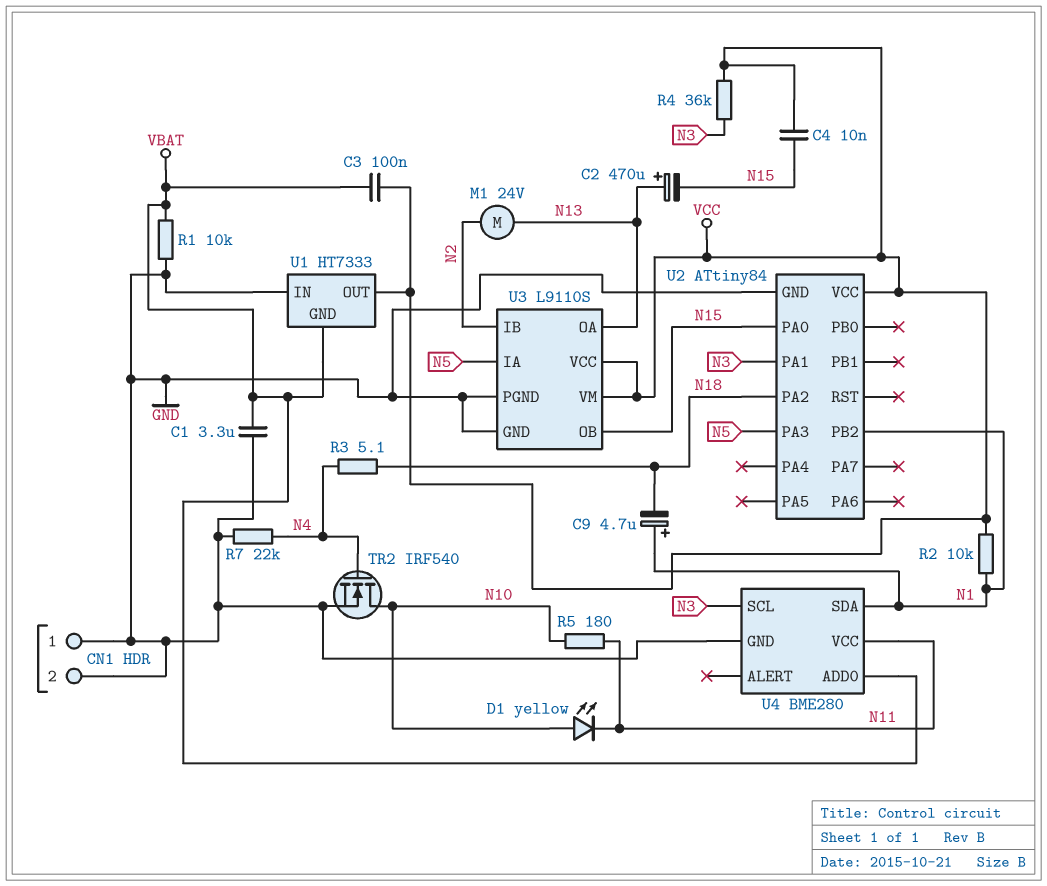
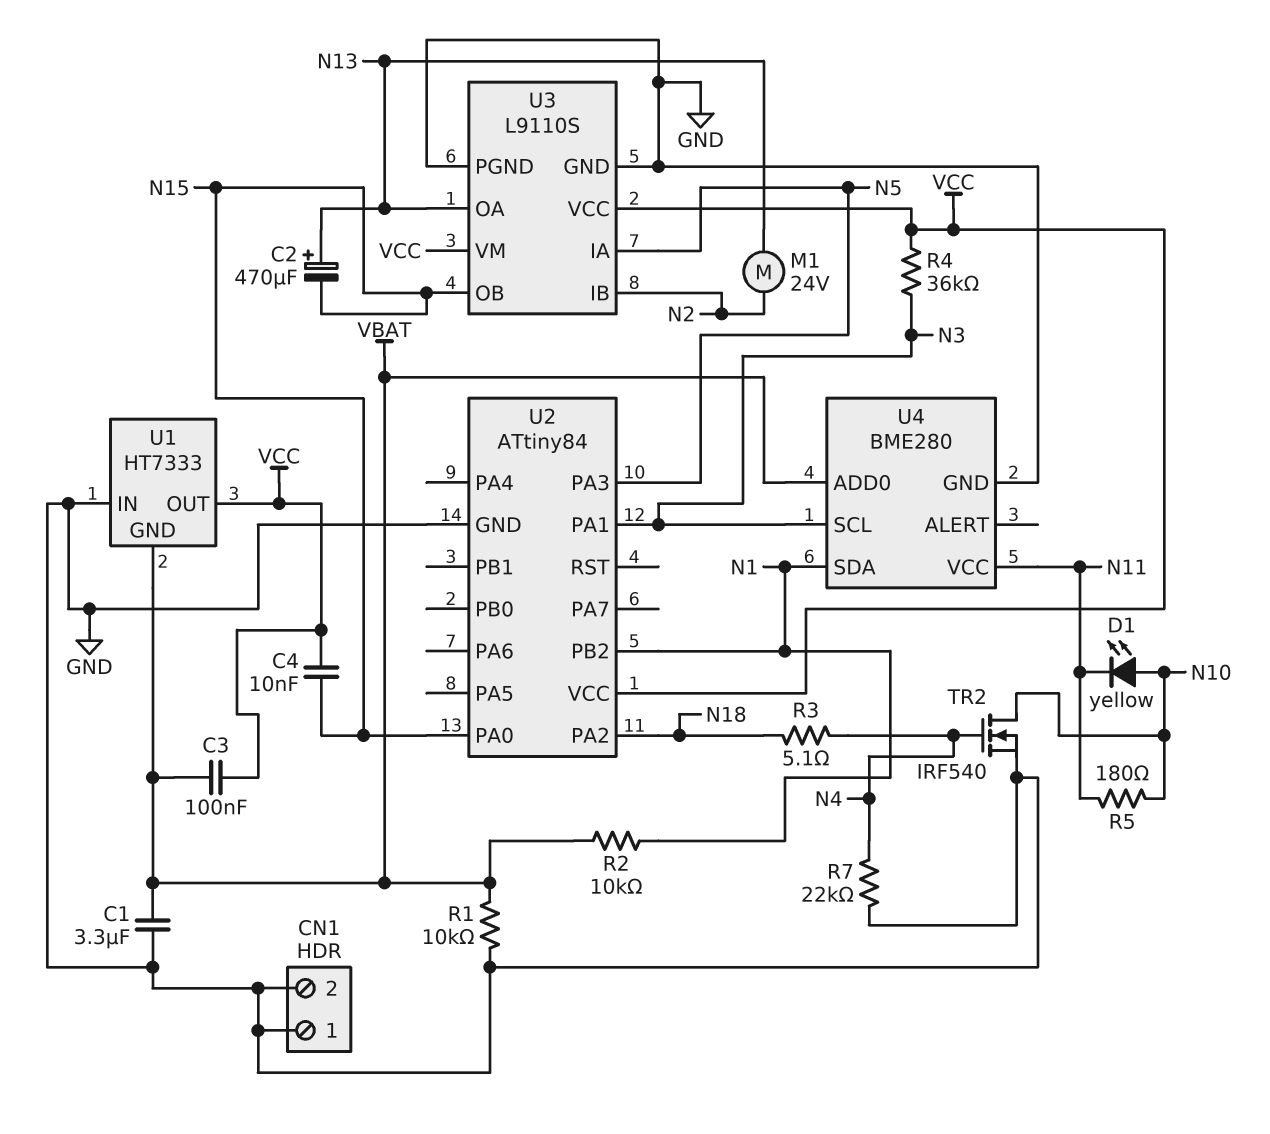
C9: 4.7uF (plus N1, minus N18) -> none
R2: 10k (N1, VCC) -> 10k (N1, VBAT)

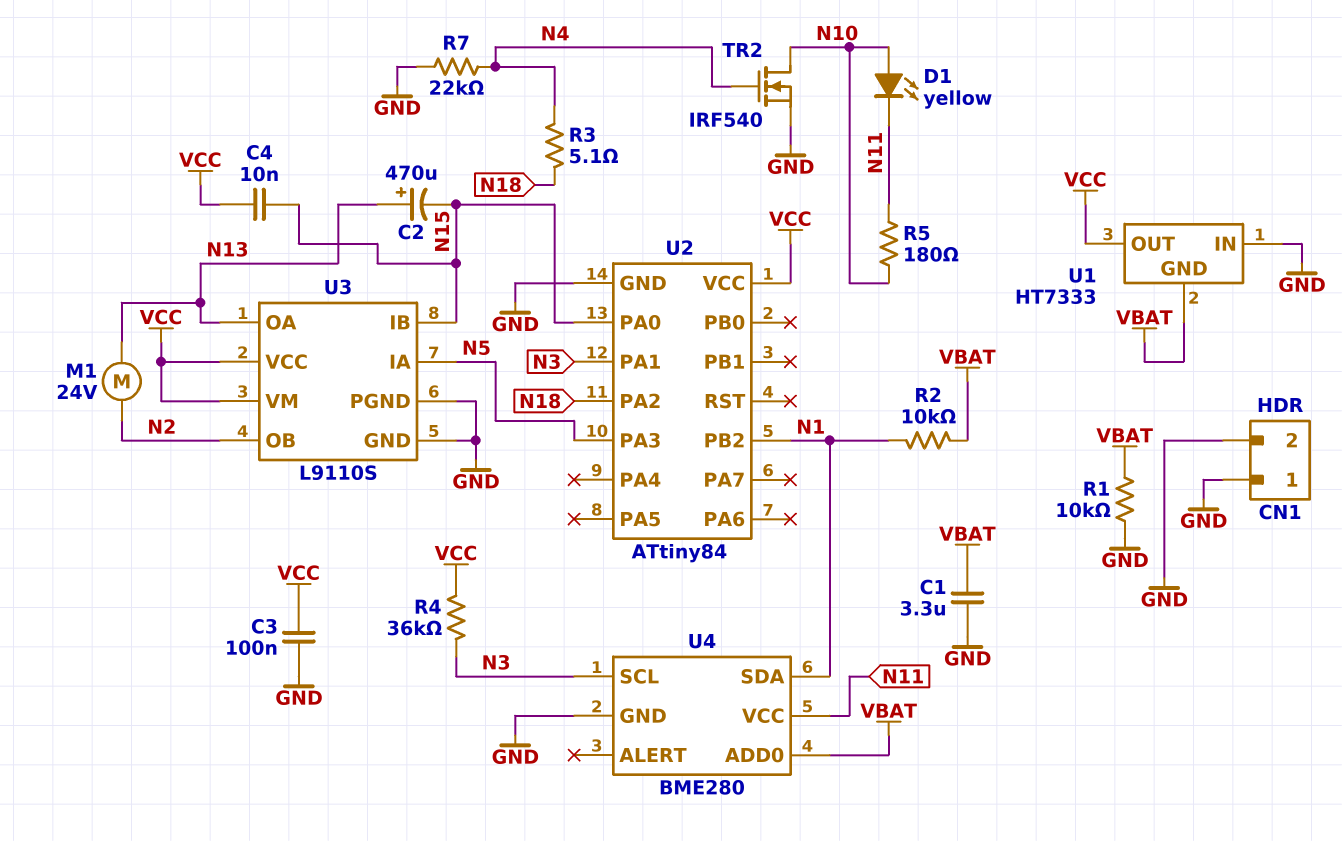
C3: 100nF (VBAT, VCC) -> 100nF (GND, VCC)
U3 pin IB: N2 -> N15
U3 pin OB: N15 -> N2

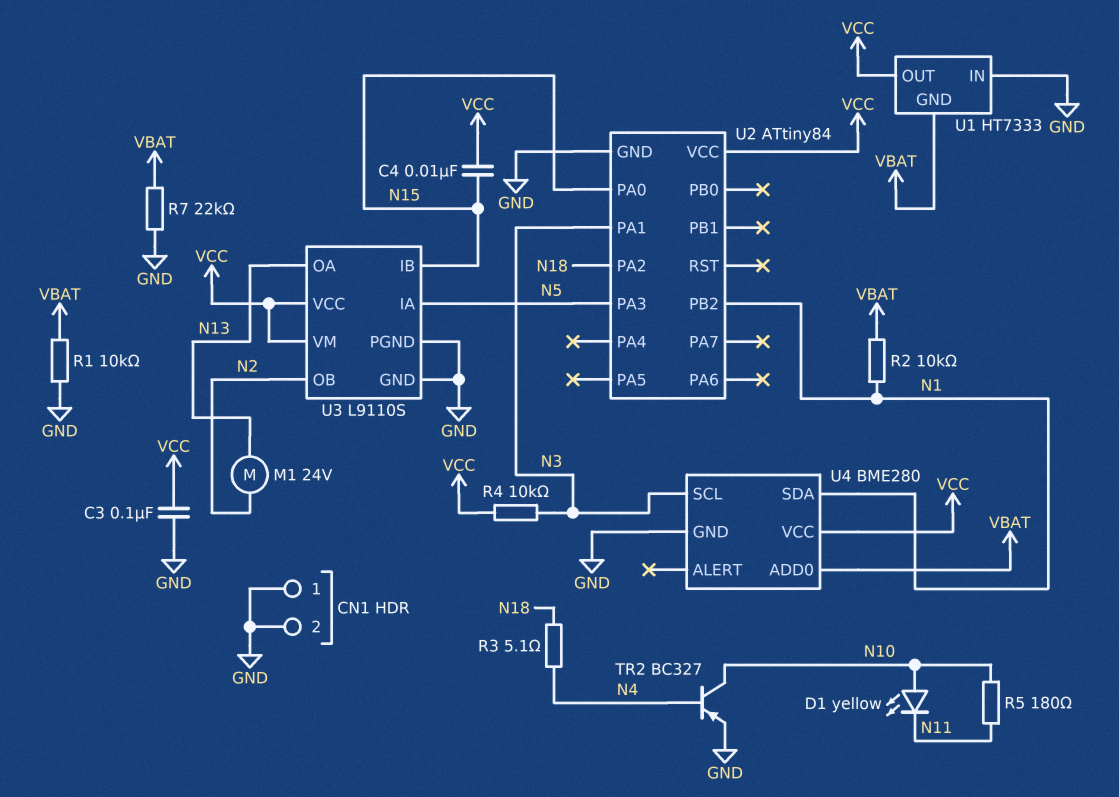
C1: 3.3uF (GND, VBAT) -> none
C2: 470uF (plus N13, minus N15) -> none
R4: 36k (N3, VCC) -> 10k (N3, VCC)
R7: 22k (GND, N4) -> 22k (GND, VBAT)
TR2: NMOS IRF540 (G N4, D N10, S GND) -> PNP BC327 (B N4, C N10, E GND)
U4 pin VCC: N11 -> VCC

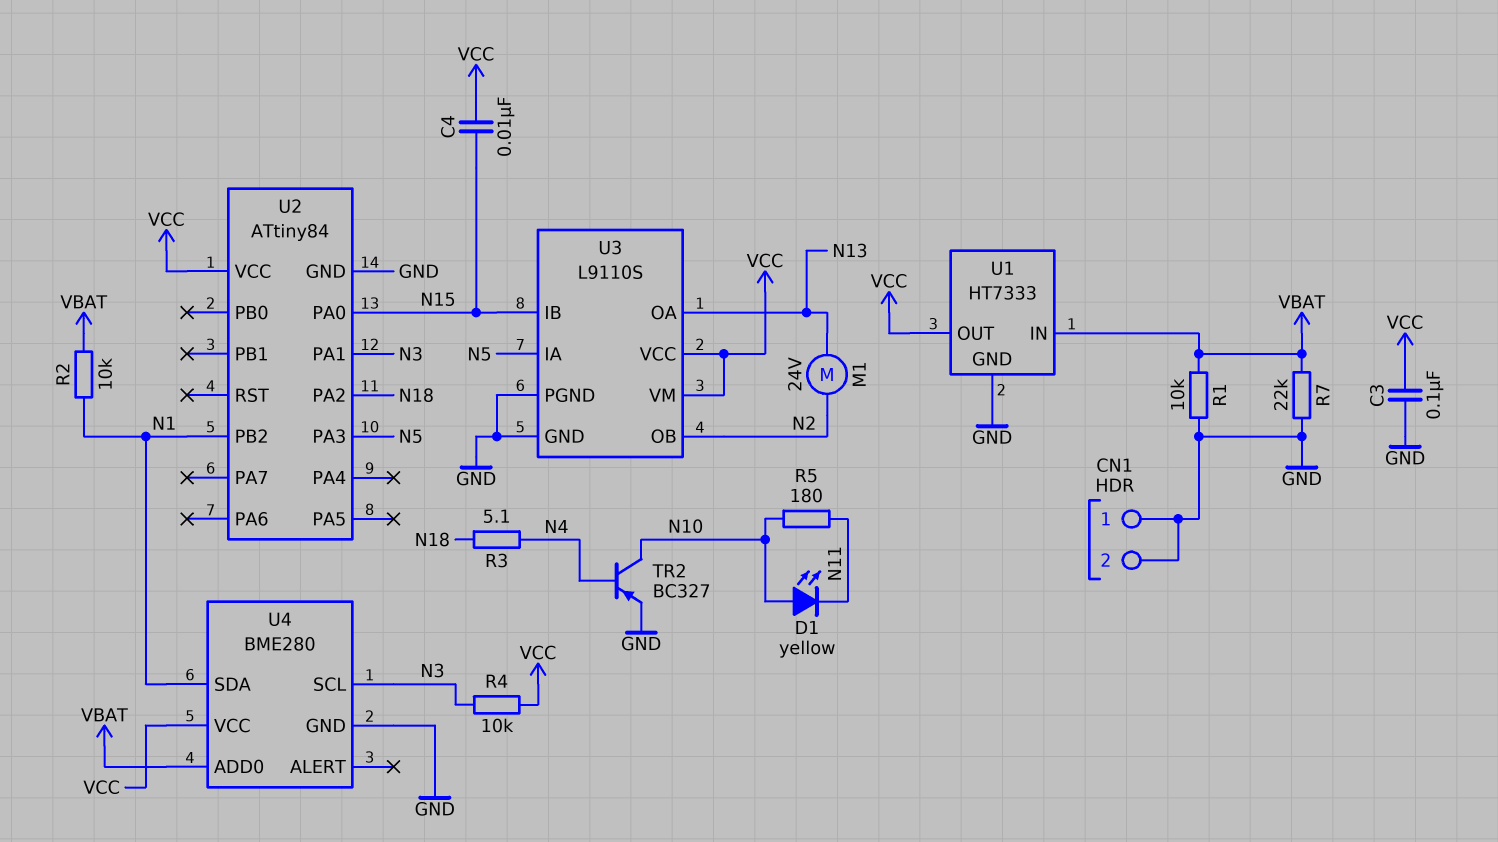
U1 pin GND: VBAT -> GND
U1 pin IN: GND -> VBAT

